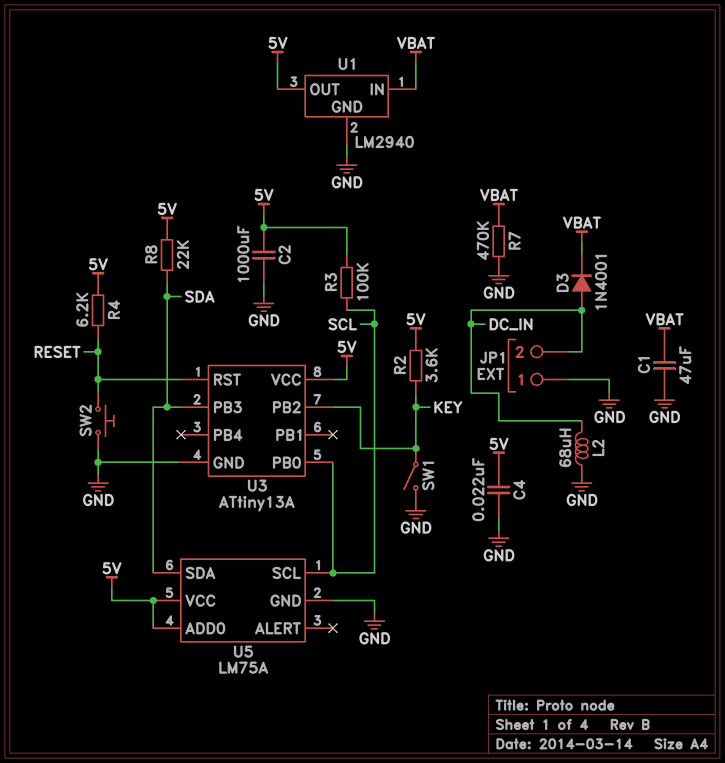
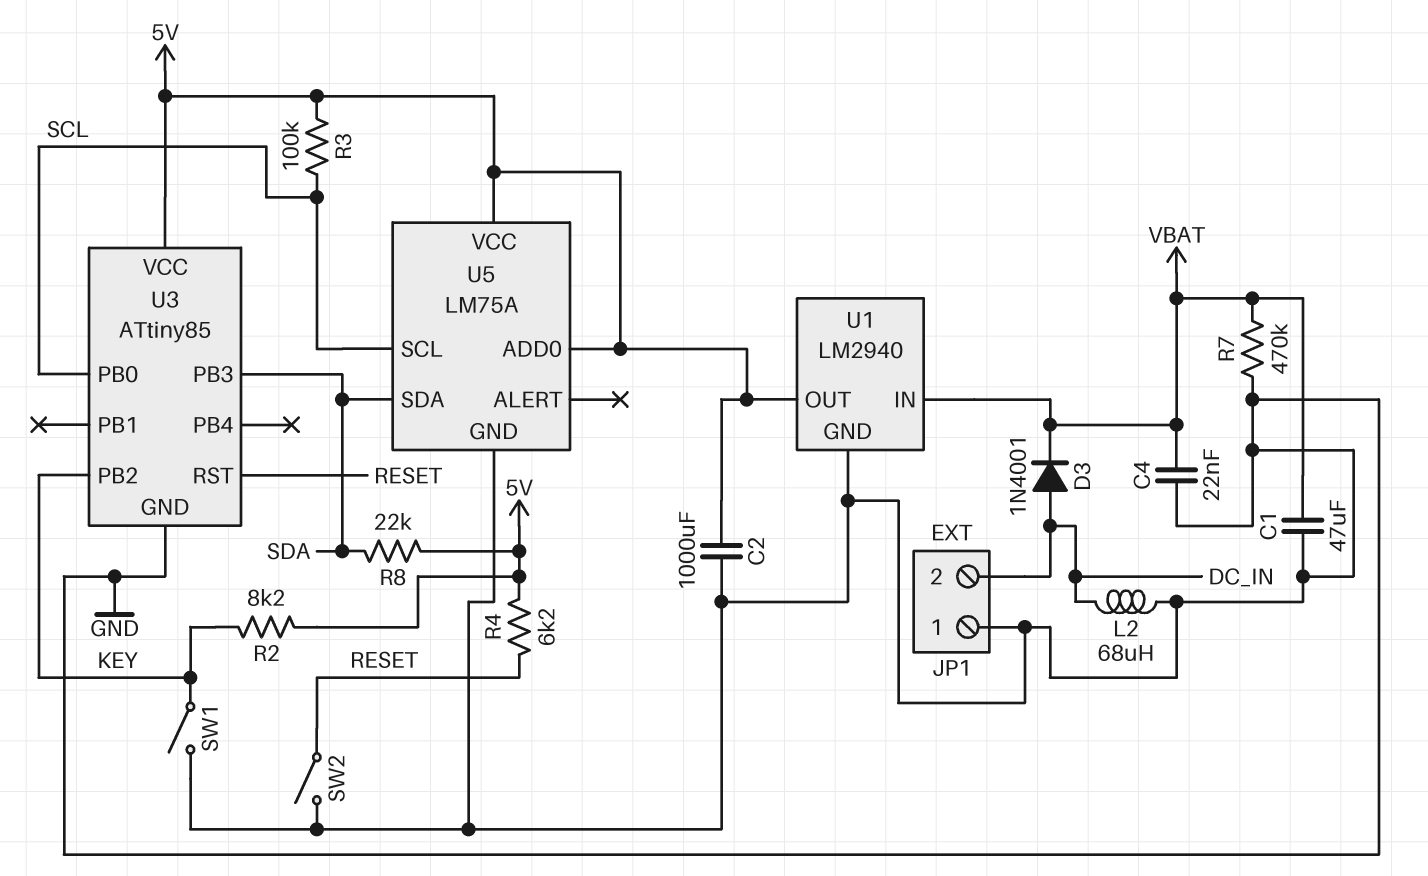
C4: 22nF (5V, GND) -> 22nF (GND, VBAT)
R2: 3.6k (5V, KEY) -> 8.2k (5V, KEY)
SW2: button (GND, RESET) -> switch (GND, RESET)
U3: ATtiny13A -> ATtiny85

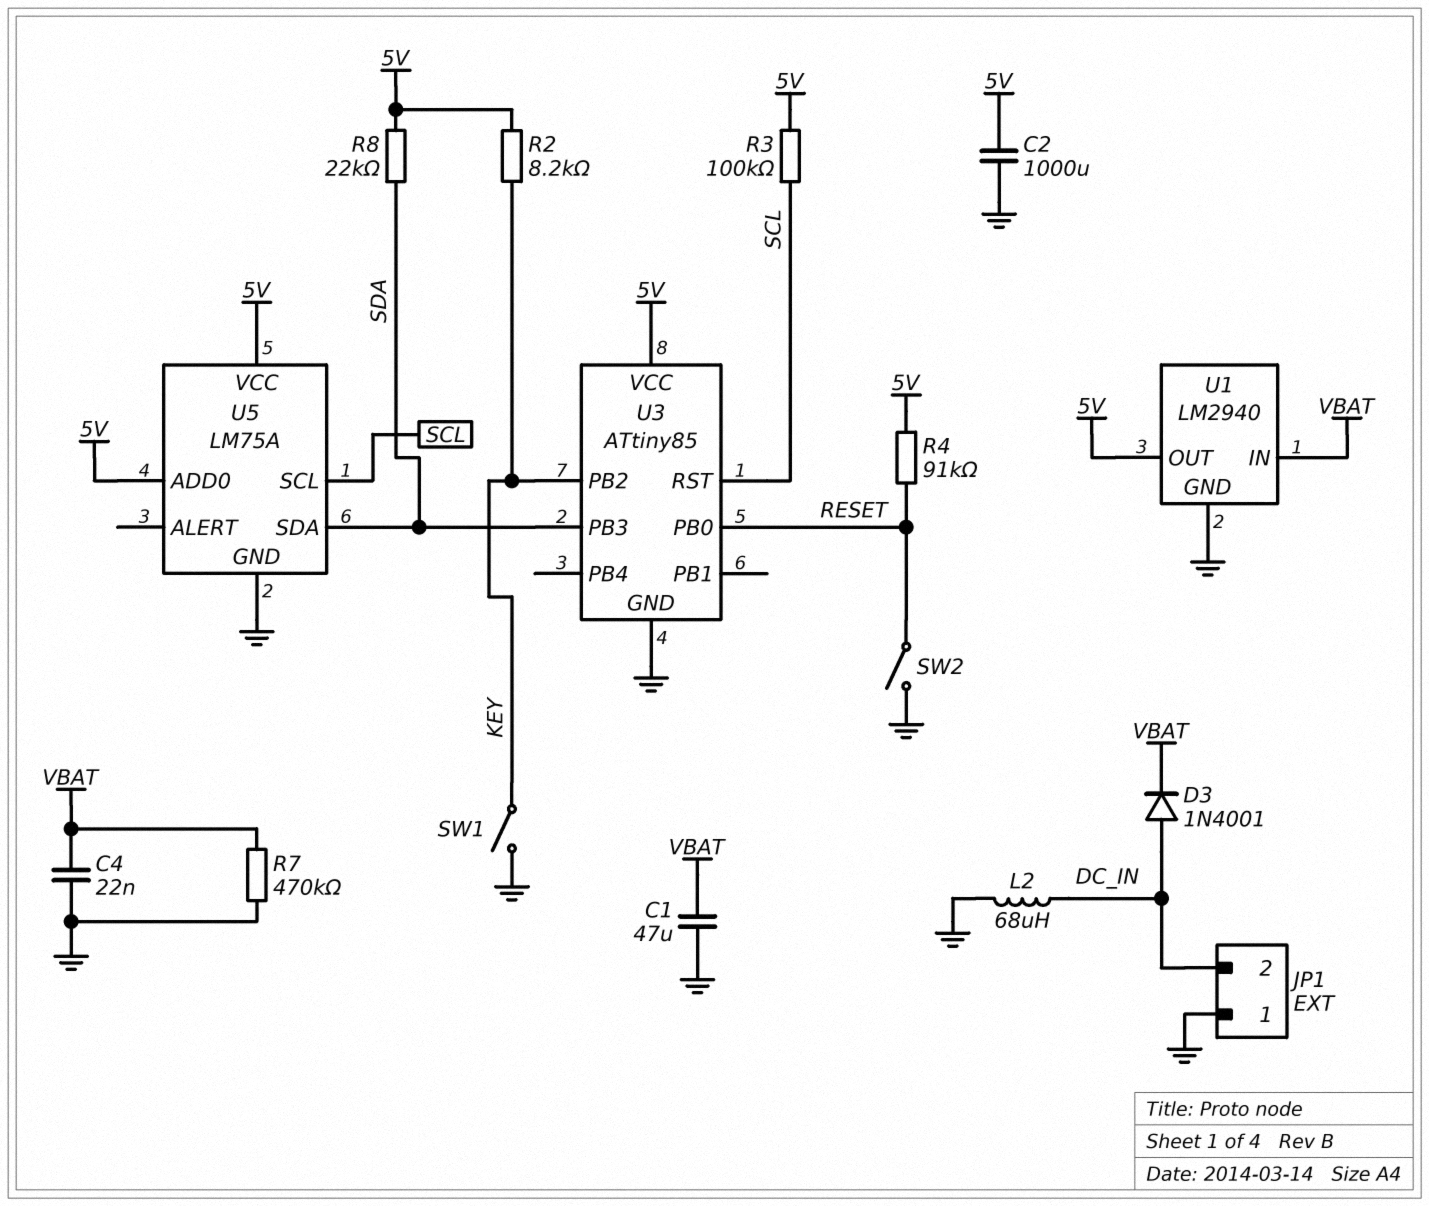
R4: 6.2k (5V, RESET) -> 91k (5V, RESET)
U3 pin PB0: SCL -> RESET
U3 pin RST: RESET -> SCL

